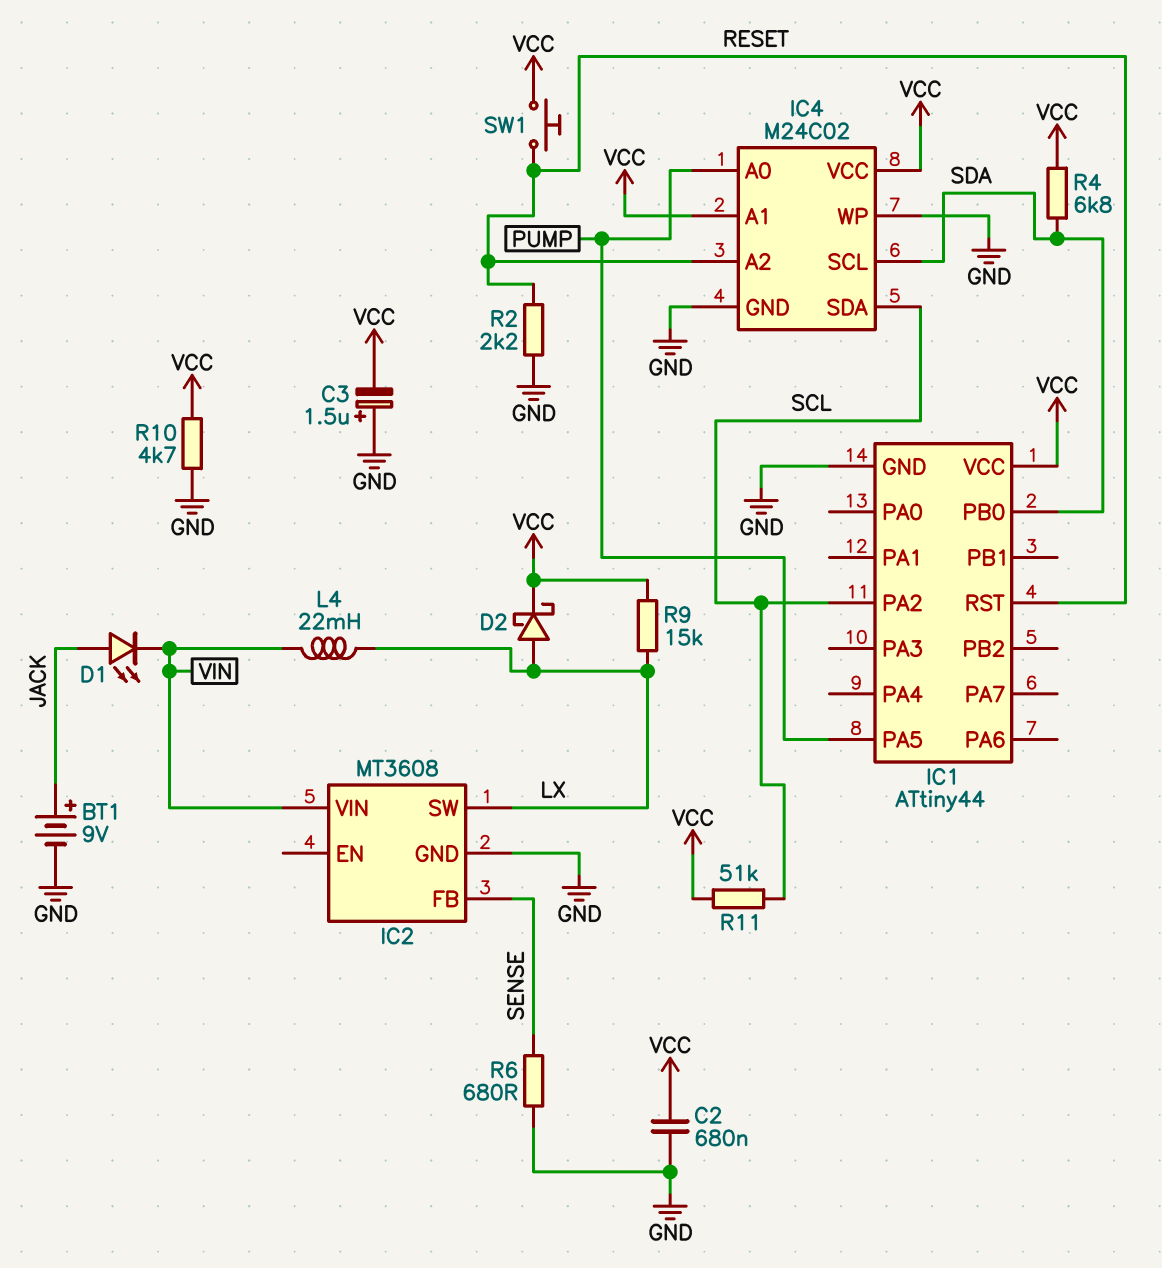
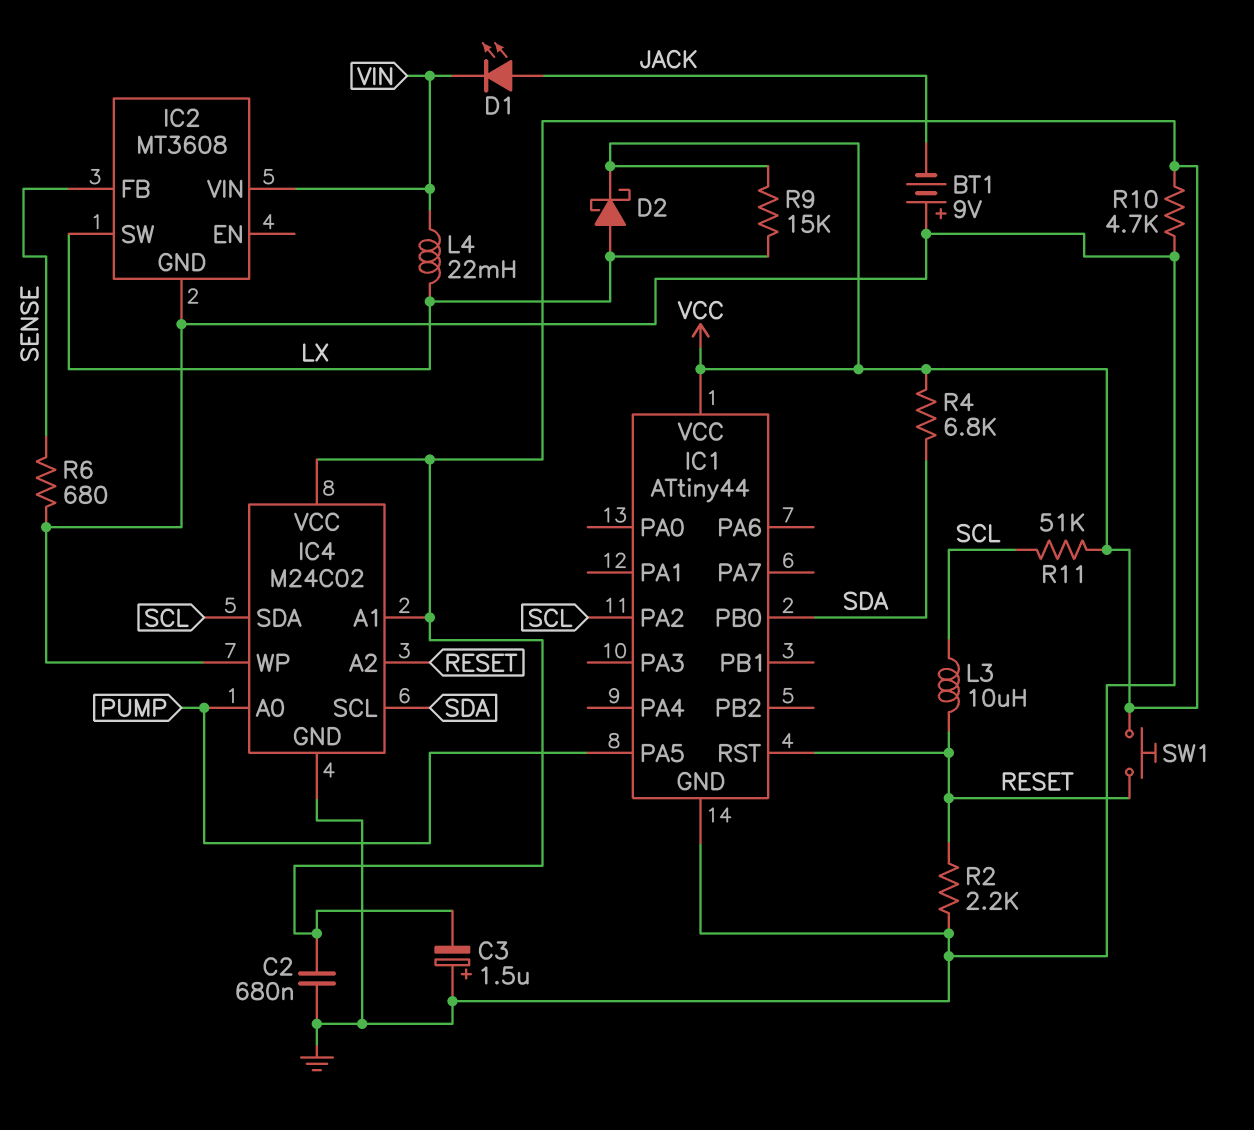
BT1: 9V (plus JACK, minus GND) -> 9V (plus GND, minus JACK)
L3: none -> 10uH (RESET, SCL)

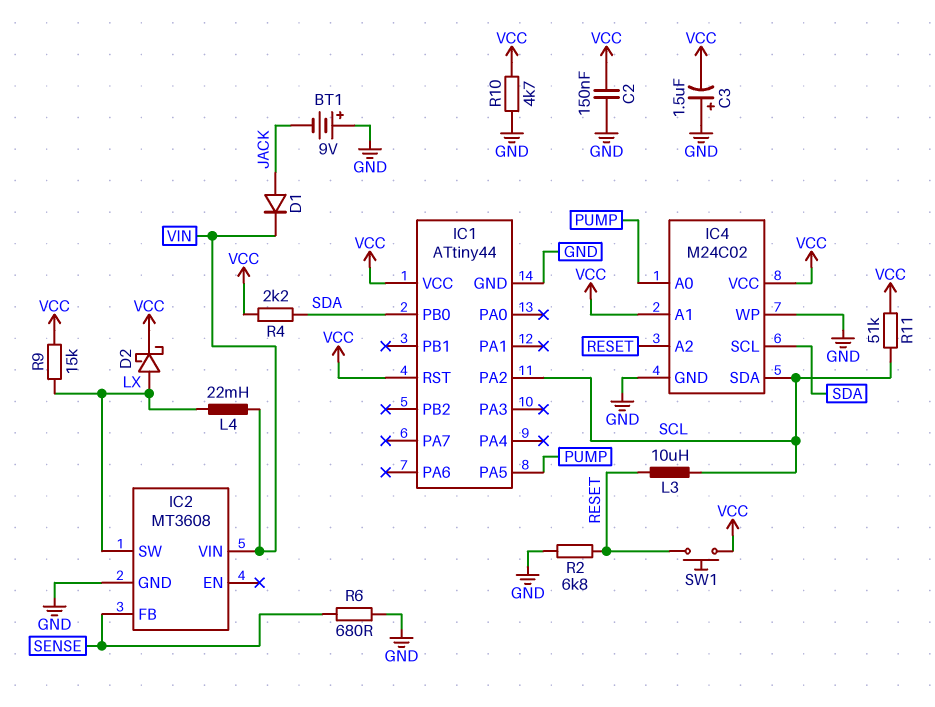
C2: 680nF (GND, VCC) -> 150nF (GND, VCC)
D1: LED (A JACK, K VIN) -> diode (A JACK, K VIN)
IC1 pin RST: RESET -> VCC
R2: 2.2k (GND, RESET) -> 6.8k (GND, RESET)
R4: 6.8k (SDA, VCC) -> 2.2k (SDA, VCC)

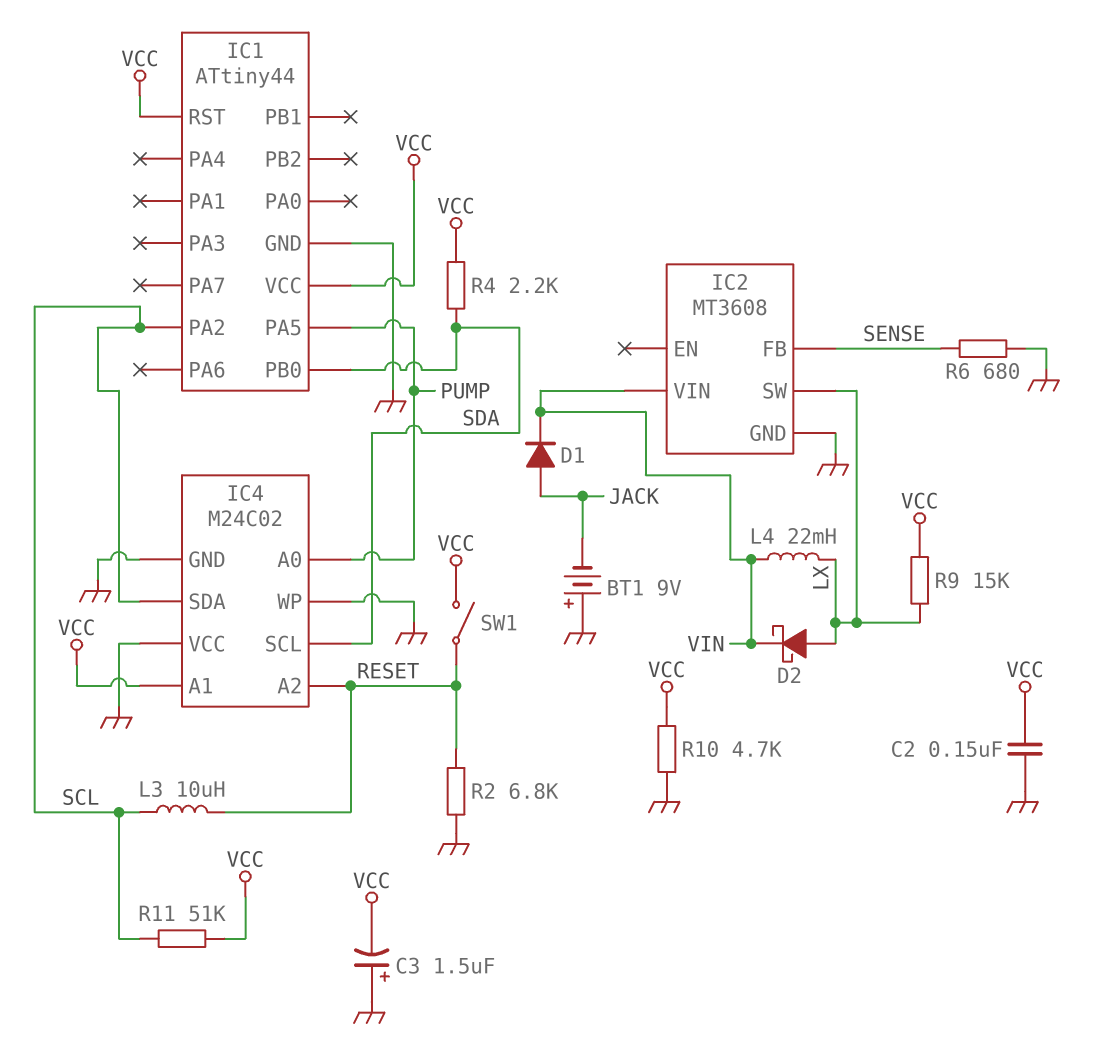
D2: schottky (A LX, K VCC) -> schottky (A LX, K VIN)
IC4 pin VCC: VCC -> GND
SW1: button (RESET, VCC) -> switch (RESET, VCC)

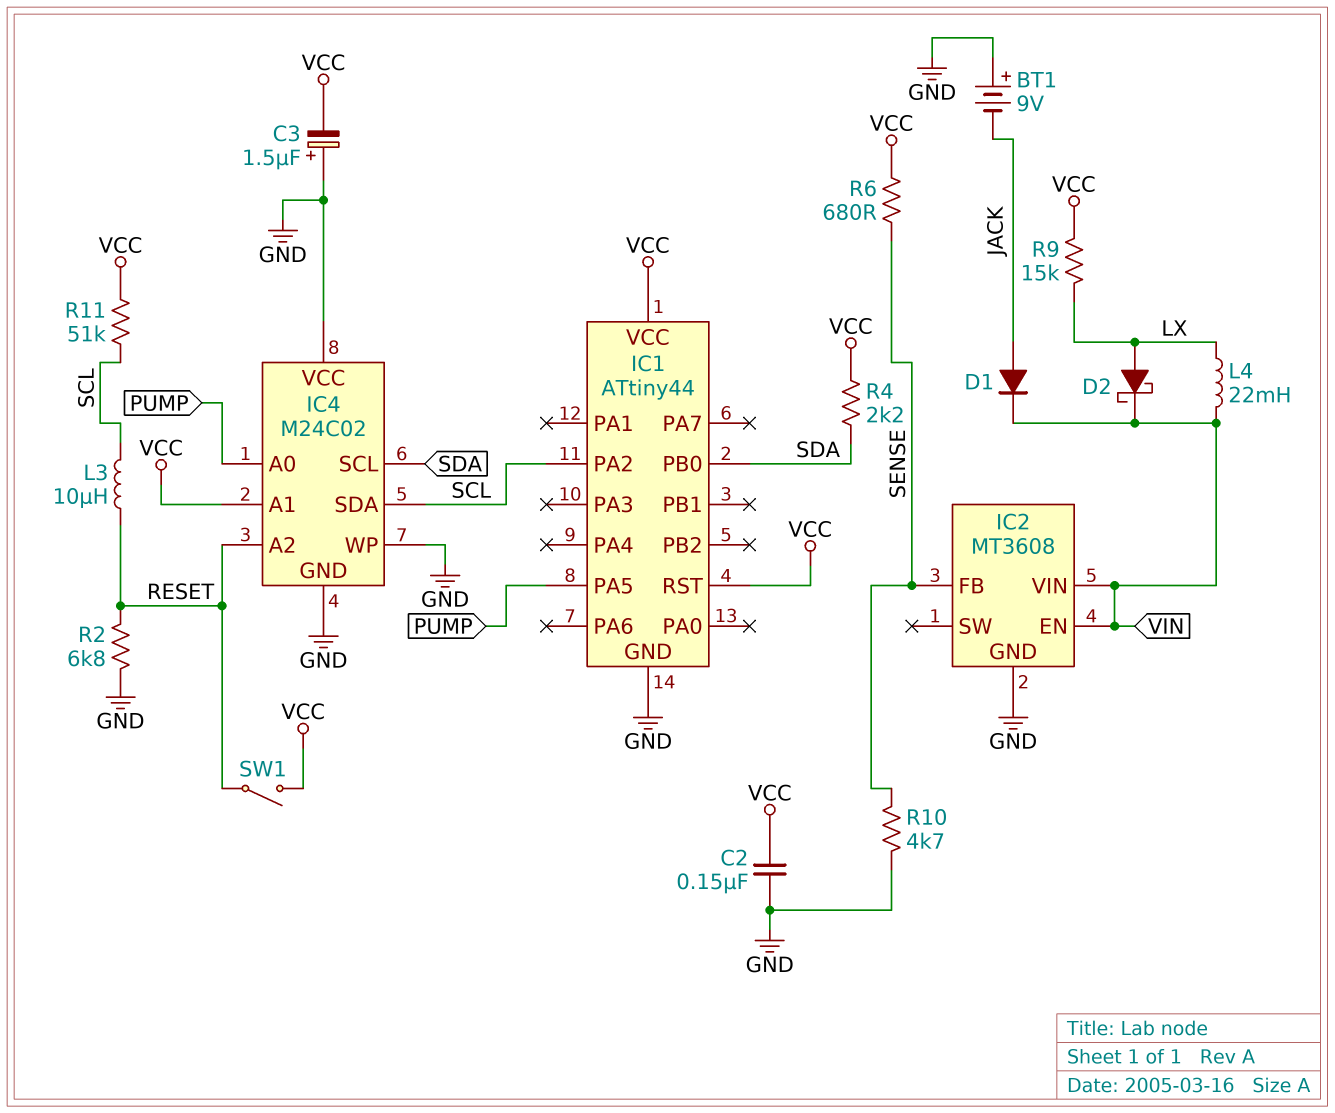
IC2 pin EN: none -> VIN
IC2 pin SW: LX -> none
R6: 680 (GND, SENSE) -> 680 (SENSE, VCC)
R10: 4.7k (GND, VCC) -> 4.7k (GND, SENSE)

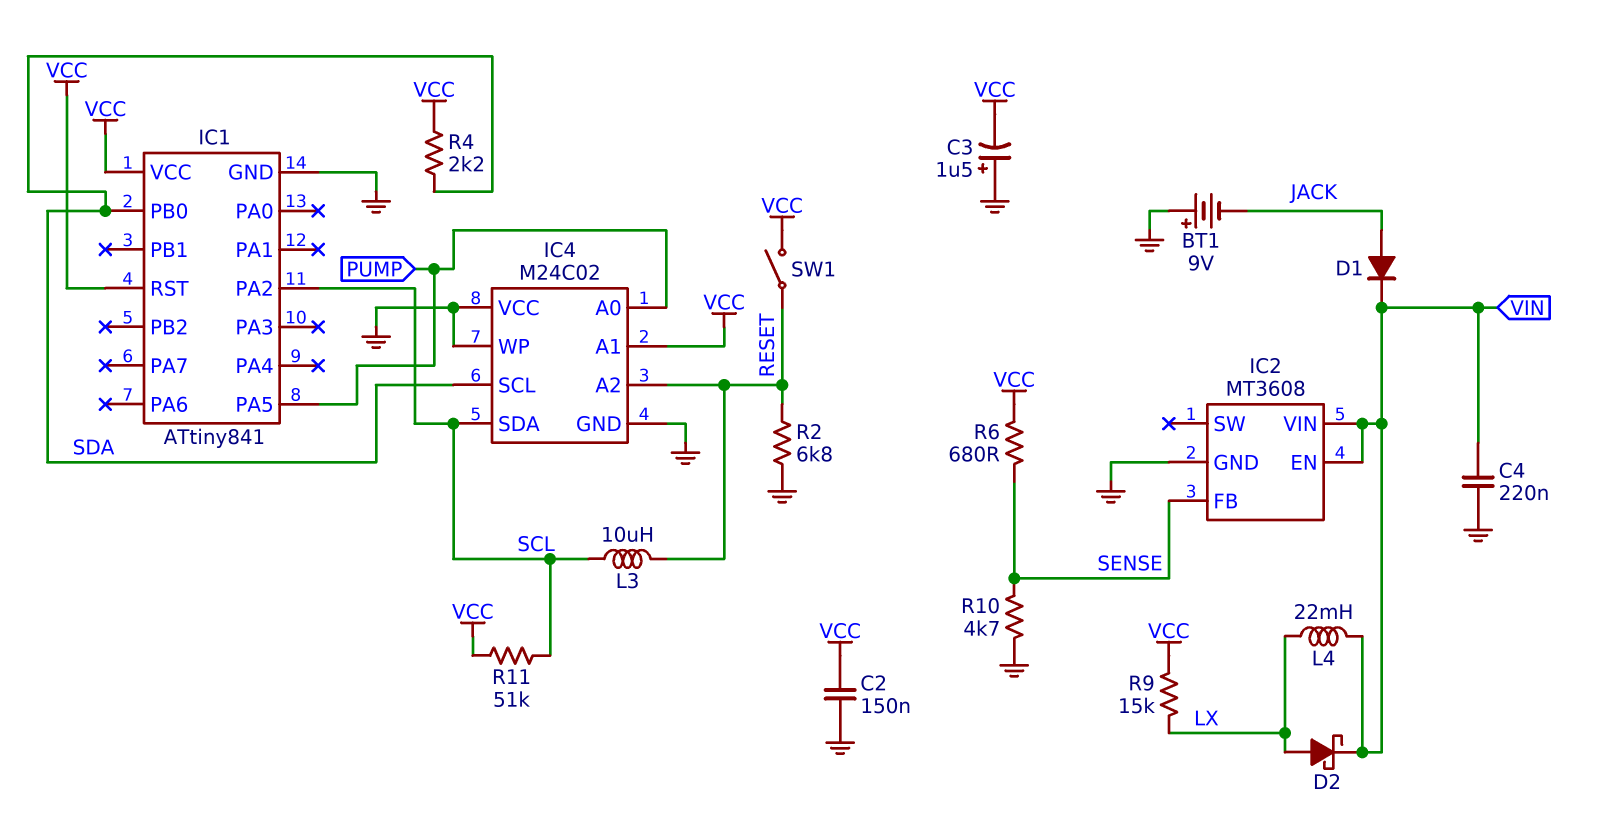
C4: none -> 220nF (GND, VIN)
IC1: ATtiny44 -> ATtiny841

